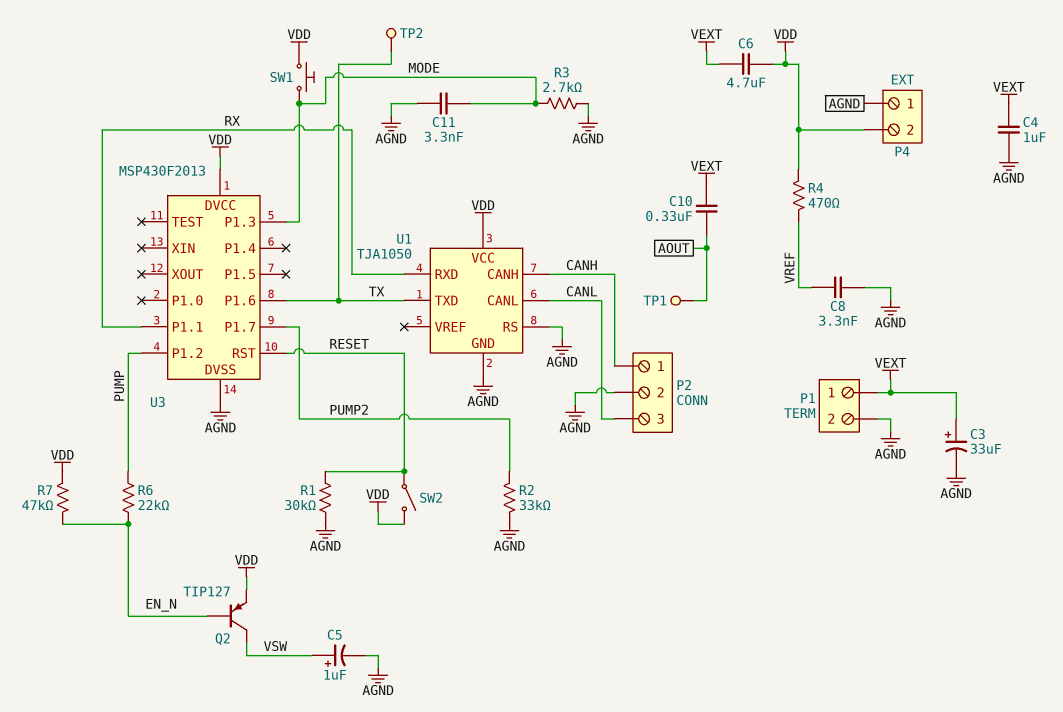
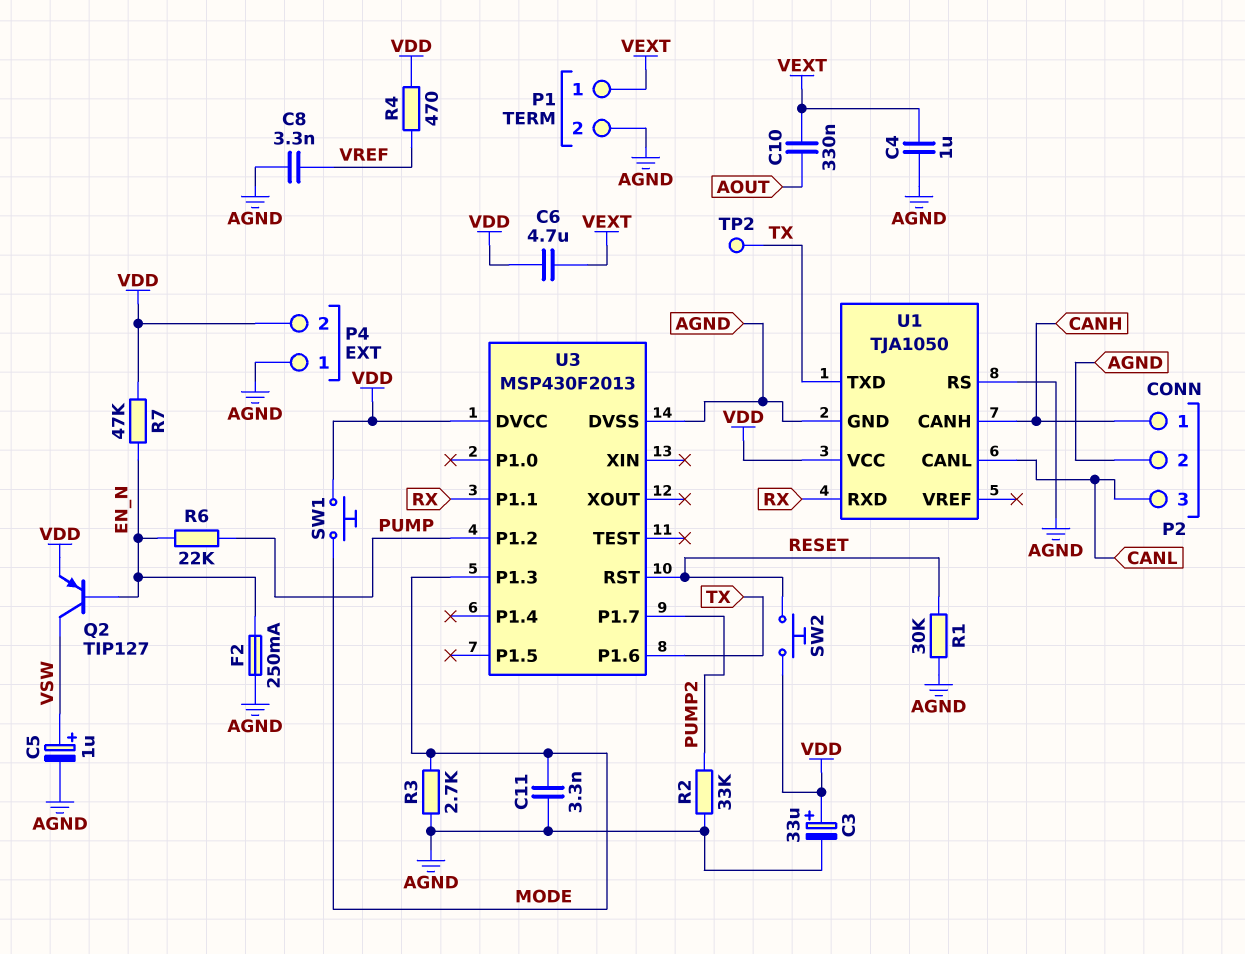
C3: 33uF (plus VEXT, minus AGND) -> 33uF (plus VDD, minus AGND)
F2: none -> 250mA (AGND, EN_N)
SW2: switch (RESET, VDD) -> button (RESET, VDD)
TP1: test point (AOUT) -> none

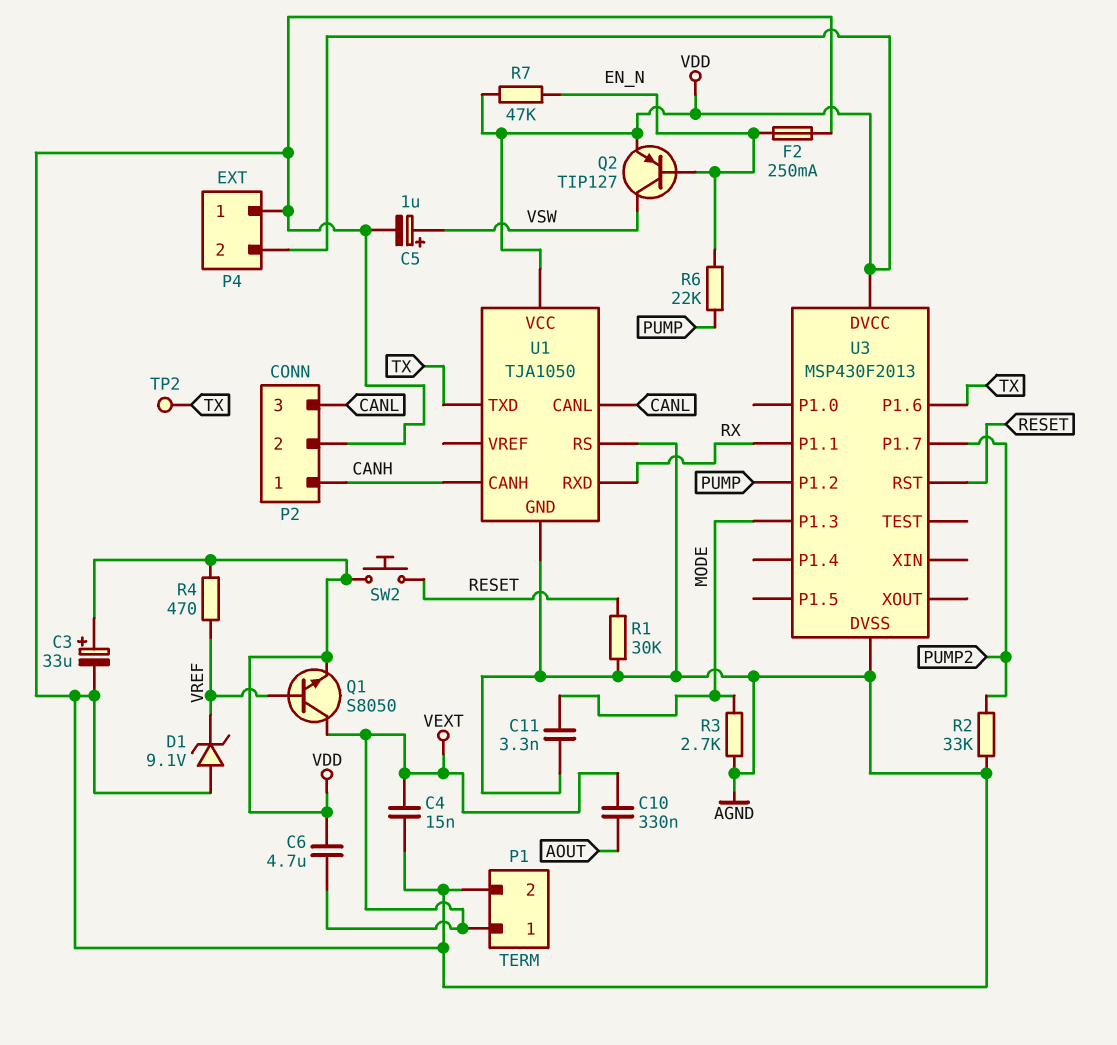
C4: 1uF (AGND, VEXT) -> 15nF (AGND, VEXT)
C8: 3.3nF (AGND, VREF) -> none
D1: none -> zener 9.1V (A AGND, K VREF)
Q1: none -> NPN S8050 (B VREF, C VEXT, E VDD)
SW1: button (MODE, VDD) -> none

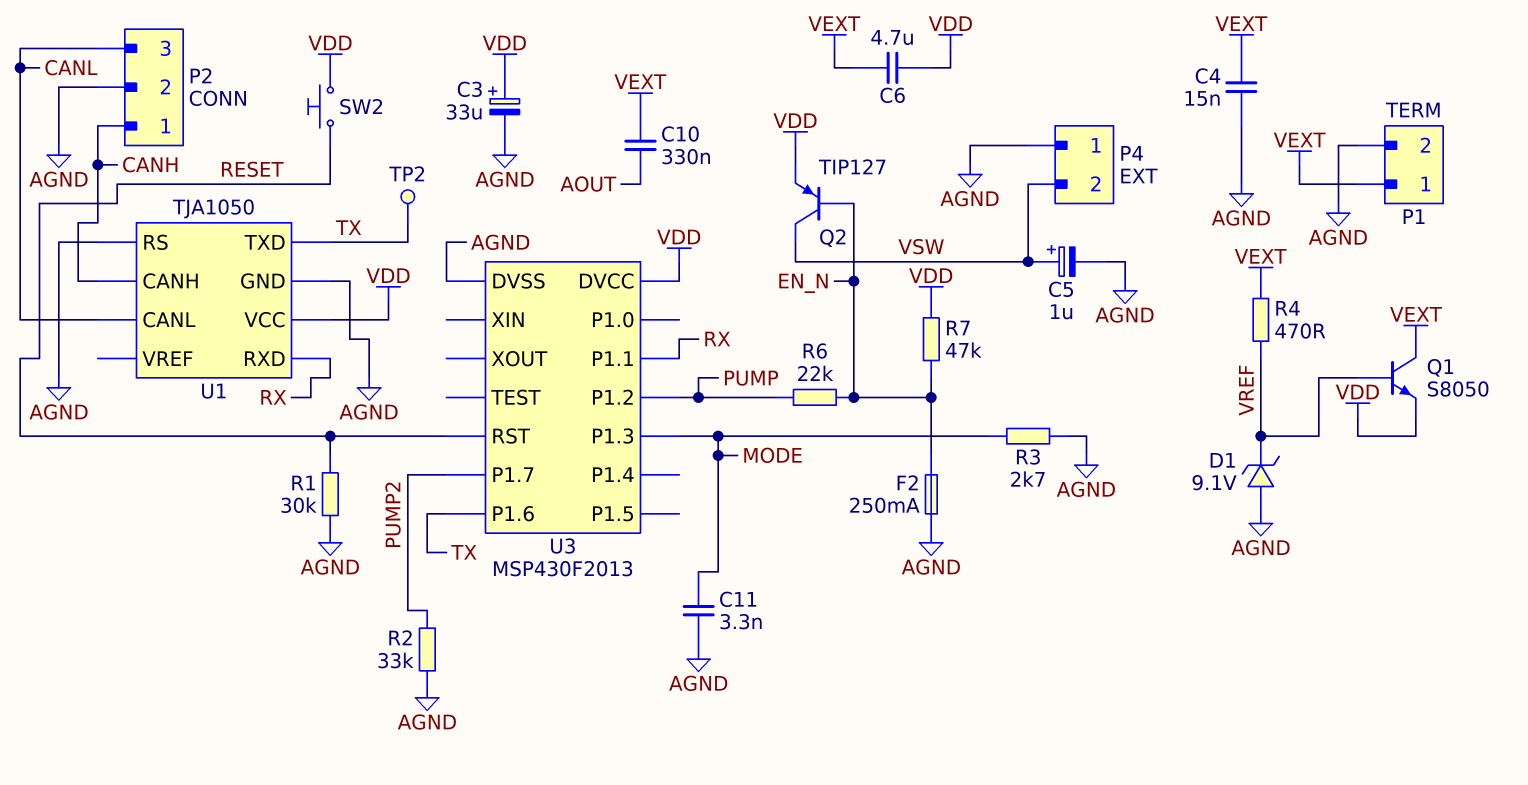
P4 pin 2: VDD -> VSW
R4: 470 (VDD, VREF) -> 470 (VEXT, VREF)

